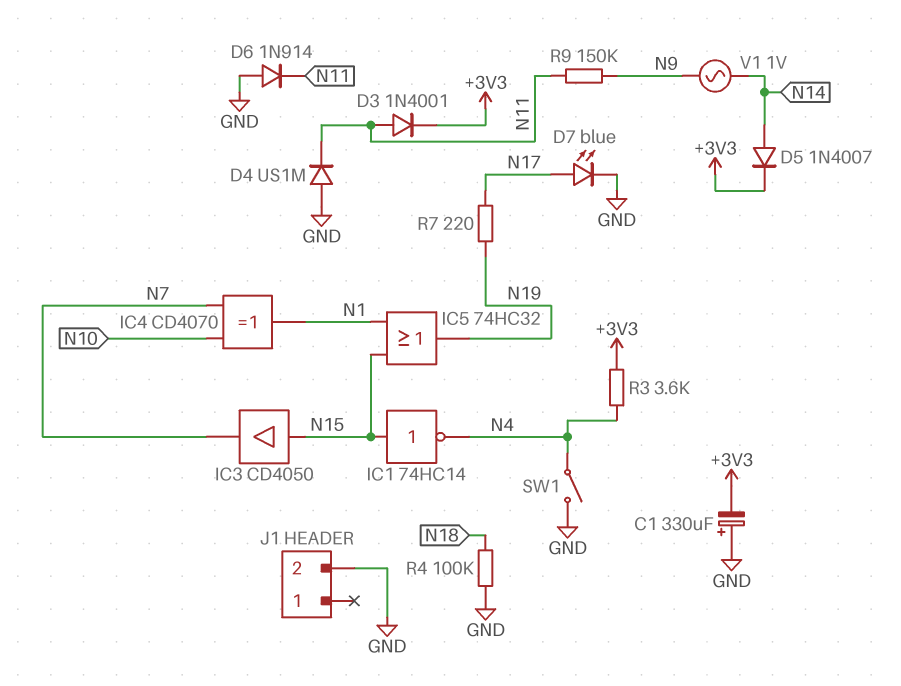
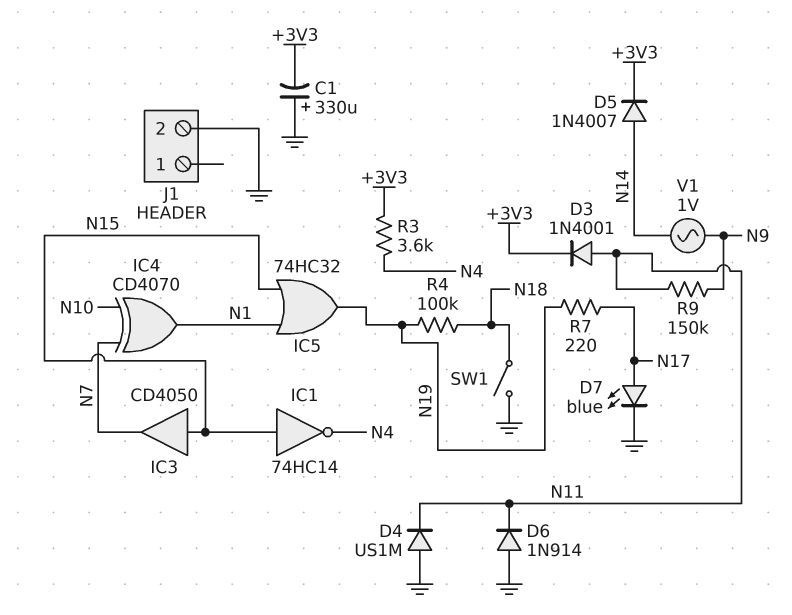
R4: 100k (GND, N18) -> 100k (N18, N19)
SW1: switch (GND, N4) -> switch (GND, N18)

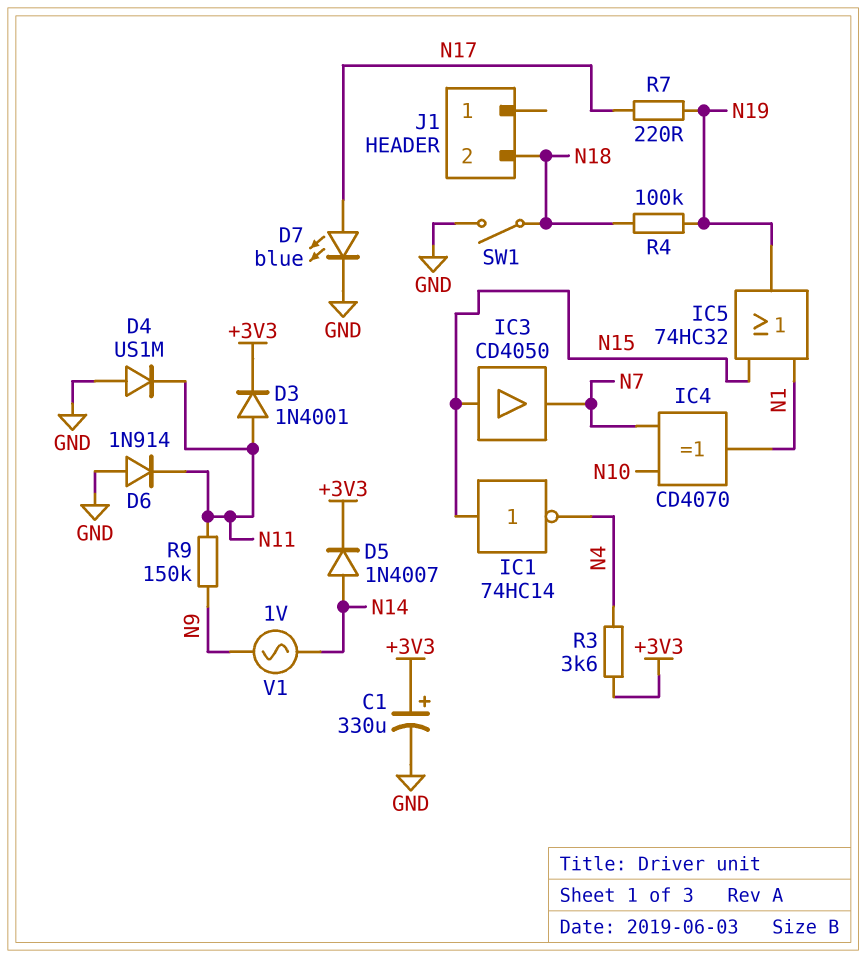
C1: 330uF (plus GND, minus +3V3) -> 330uF (plus +3V3, minus GND)
J1 pin 2: GND -> N18

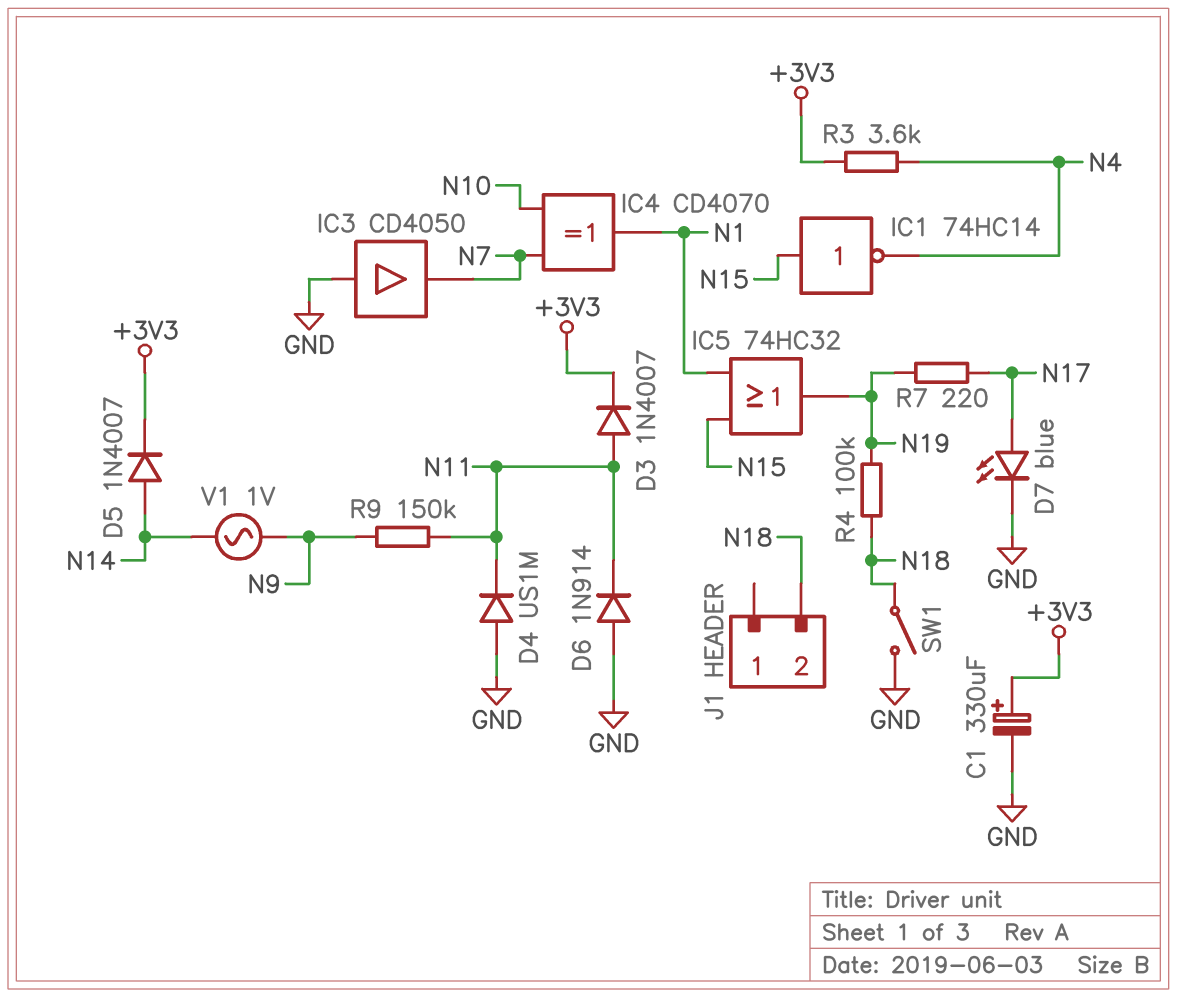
D3: diode 1N4001 (A N11, K +3V3) -> diode 1N4007 (A N11, K +3V3)
IC3: buffer CD4050 (in N15, out N7) -> buffer CD4050 (in GND, out N7)

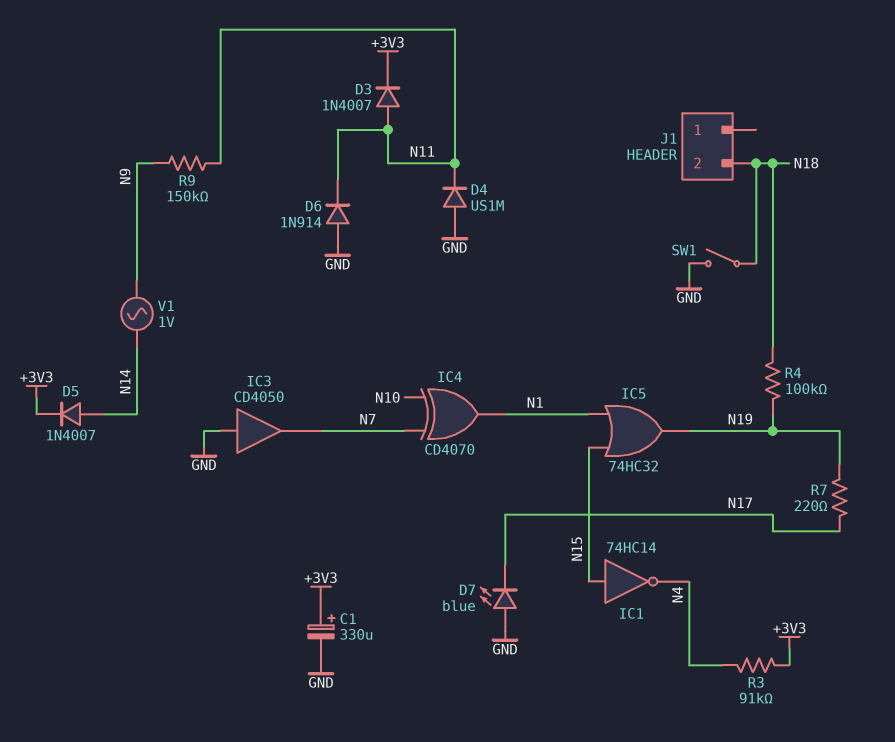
D7: LED blue (A N17, K GND) -> LED blue (A GND, K N17)
R3: 3.6k (+3V3, N4) -> 91k (+3V3, N4)

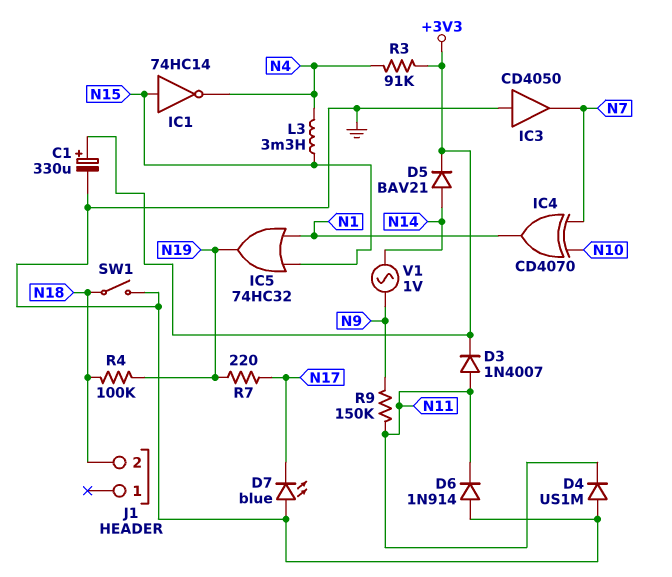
D5: diode 1N4007 (A N14, K +3V3) -> diode BAV21 (A N14, K +3V3)
L3: none -> 3.3mH (N4, N15)

